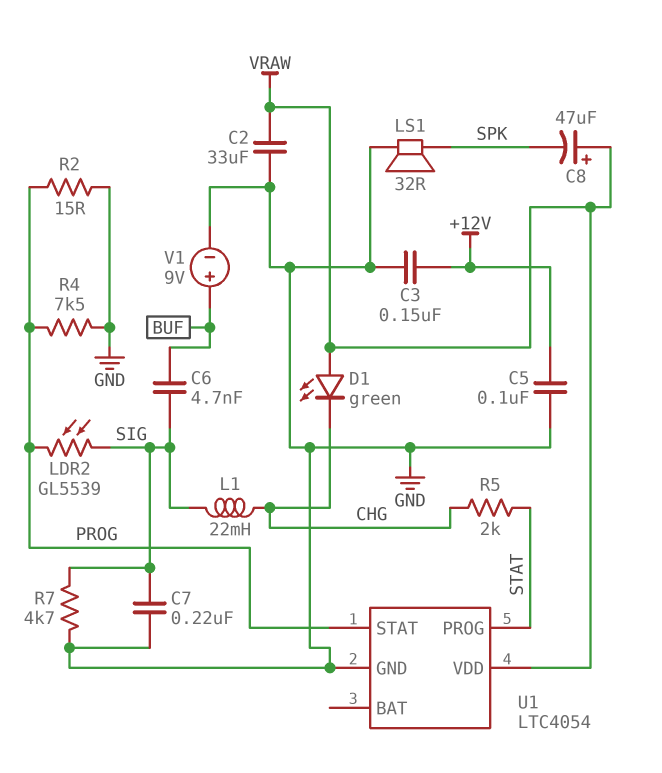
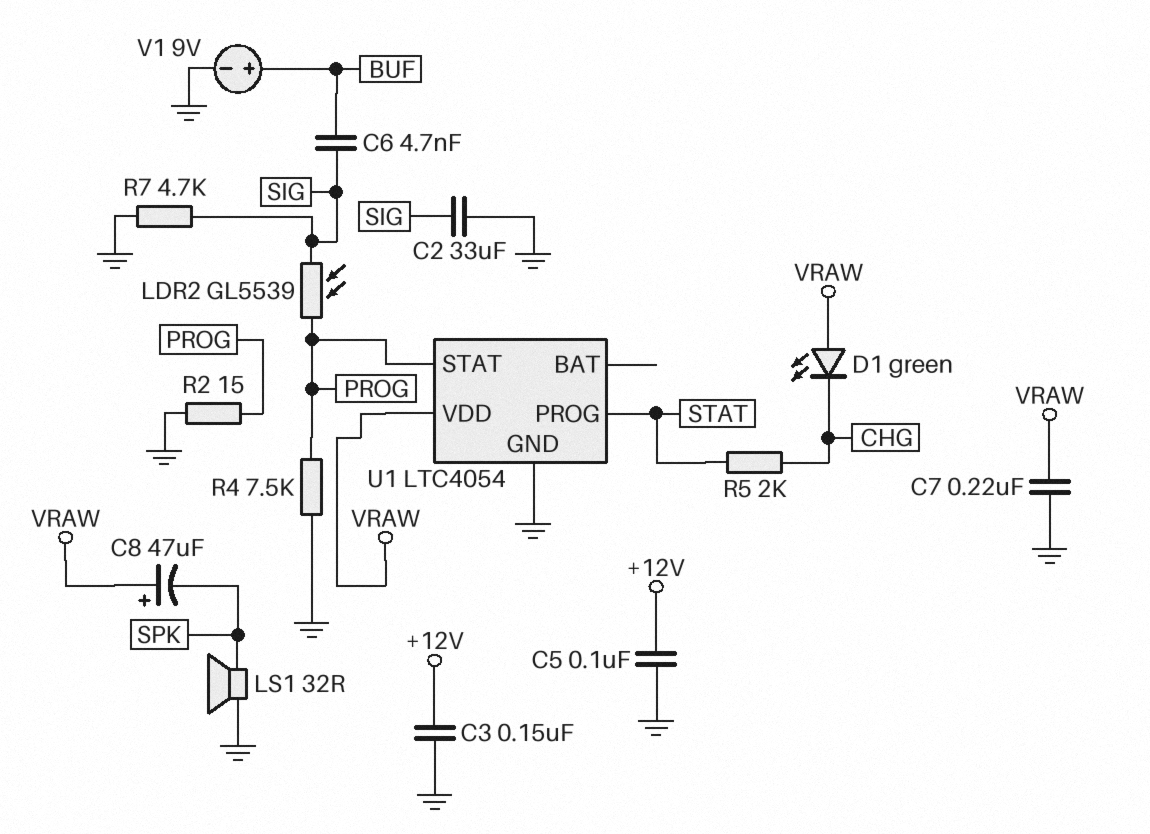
C2: 33uF (GND, VRAW) -> 33uF (GND, SIG)
C7: 220nF (GND, SIG) -> 220nF (GND, VRAW)
L1: 22mH (CHG, SIG) -> none

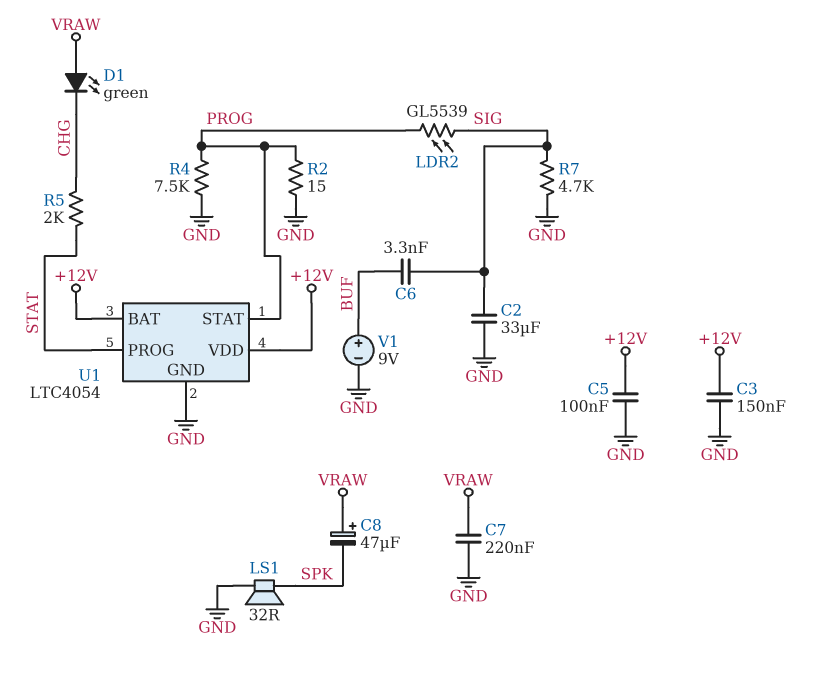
C6: 4.7nF (BUF, SIG) -> 3.3nF (BUF, SIG)
U1 pin BAT: none -> +12V
U1 pin VDD: VRAW -> +12V

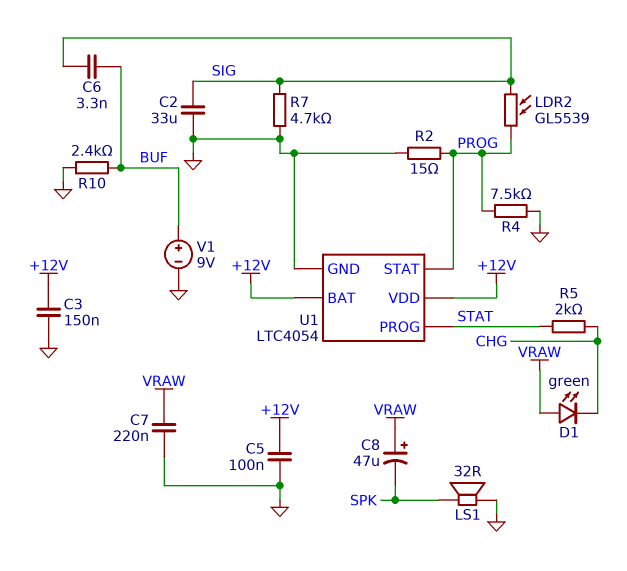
R10: none -> 2.4k (BUF, GND)

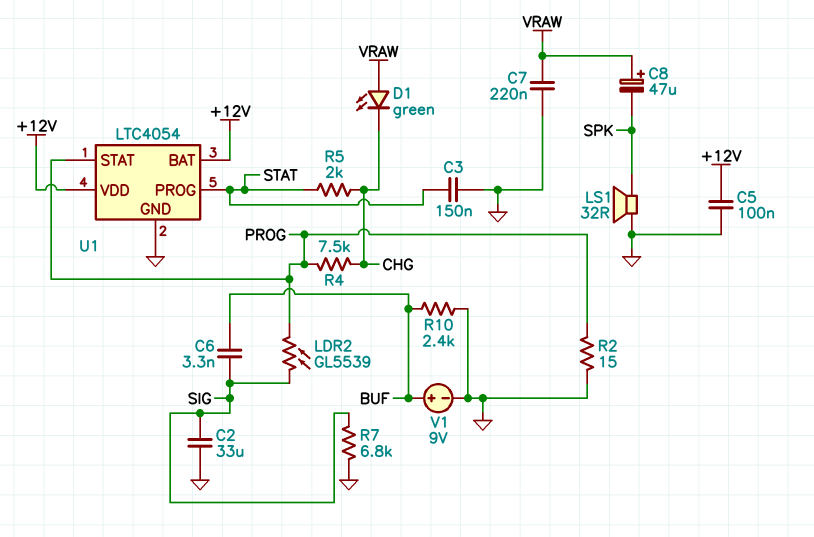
C3: 150nF (+12V, GND) -> 150nF (GND, STAT)
R4: 7.5k (GND, PROG) -> 7.5k (CHG, PROG)
R7: 4.7k (GND, SIG) -> 6.8k (GND, SIG)

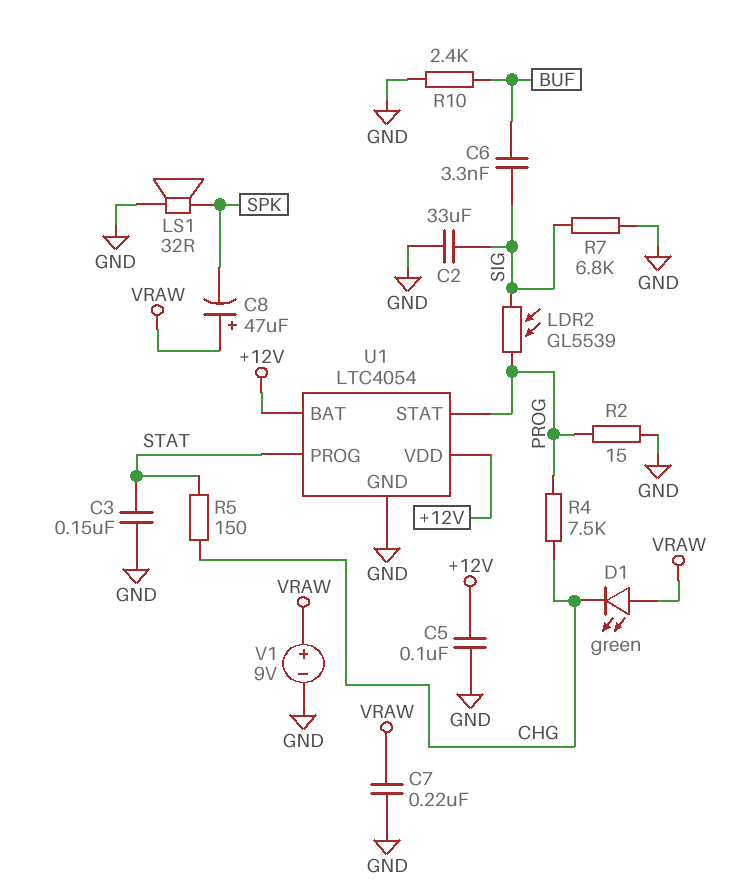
R5: 2k (CHG, STAT) -> 150 (CHG, STAT)
V1: 9V (plus BUF, minus GND) -> 9V (plus VRAW, minus GND)

